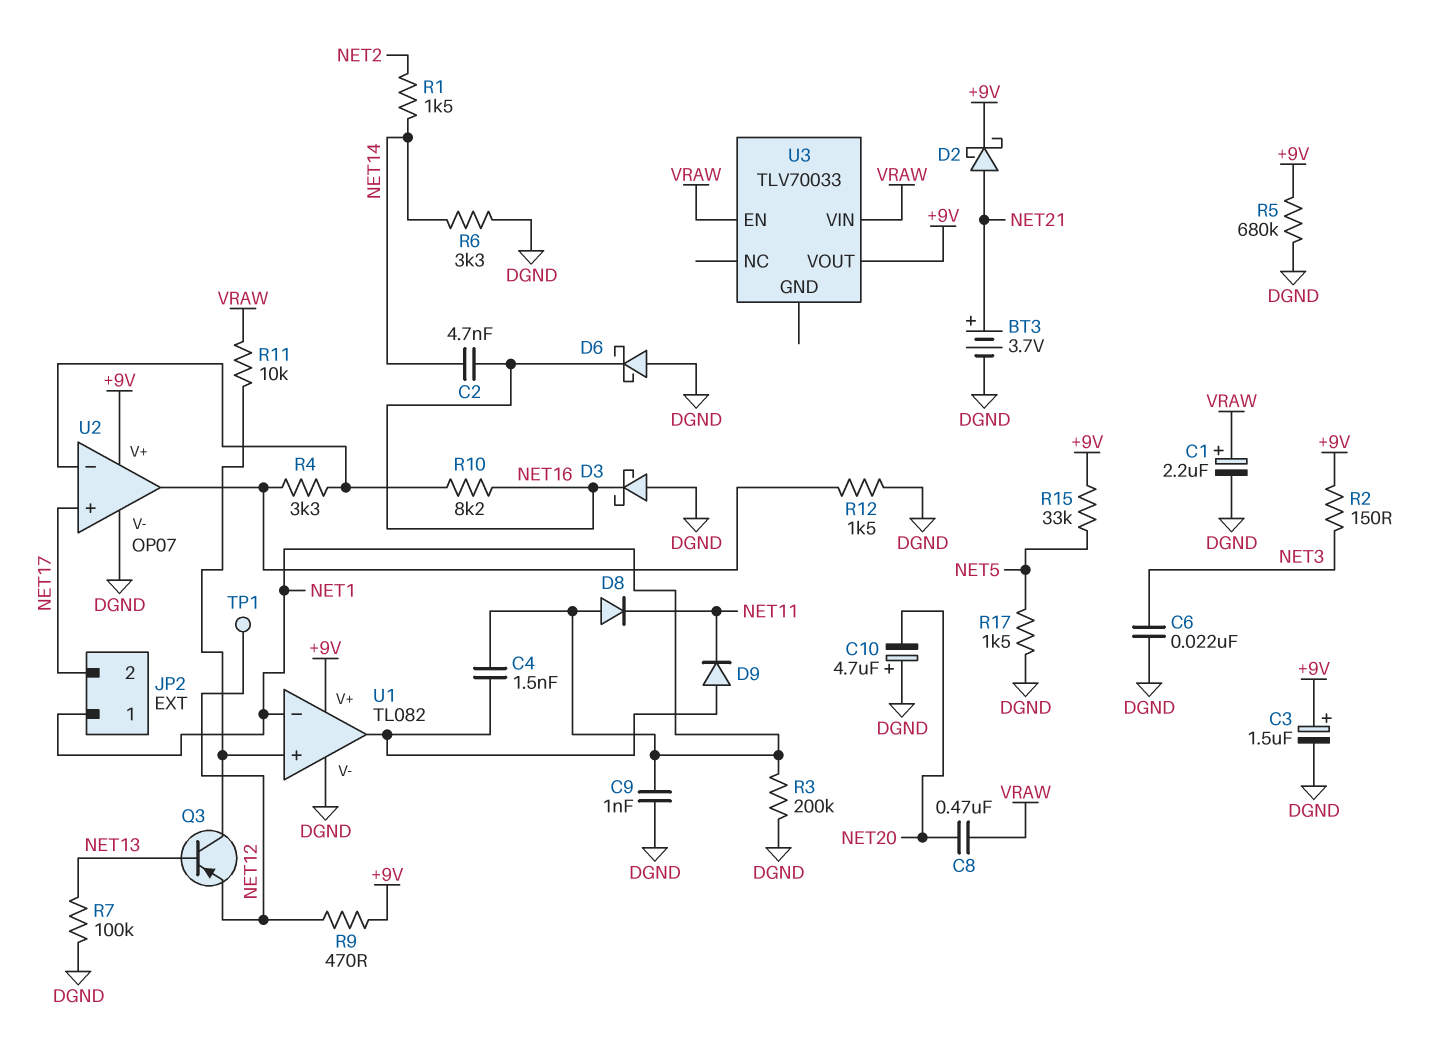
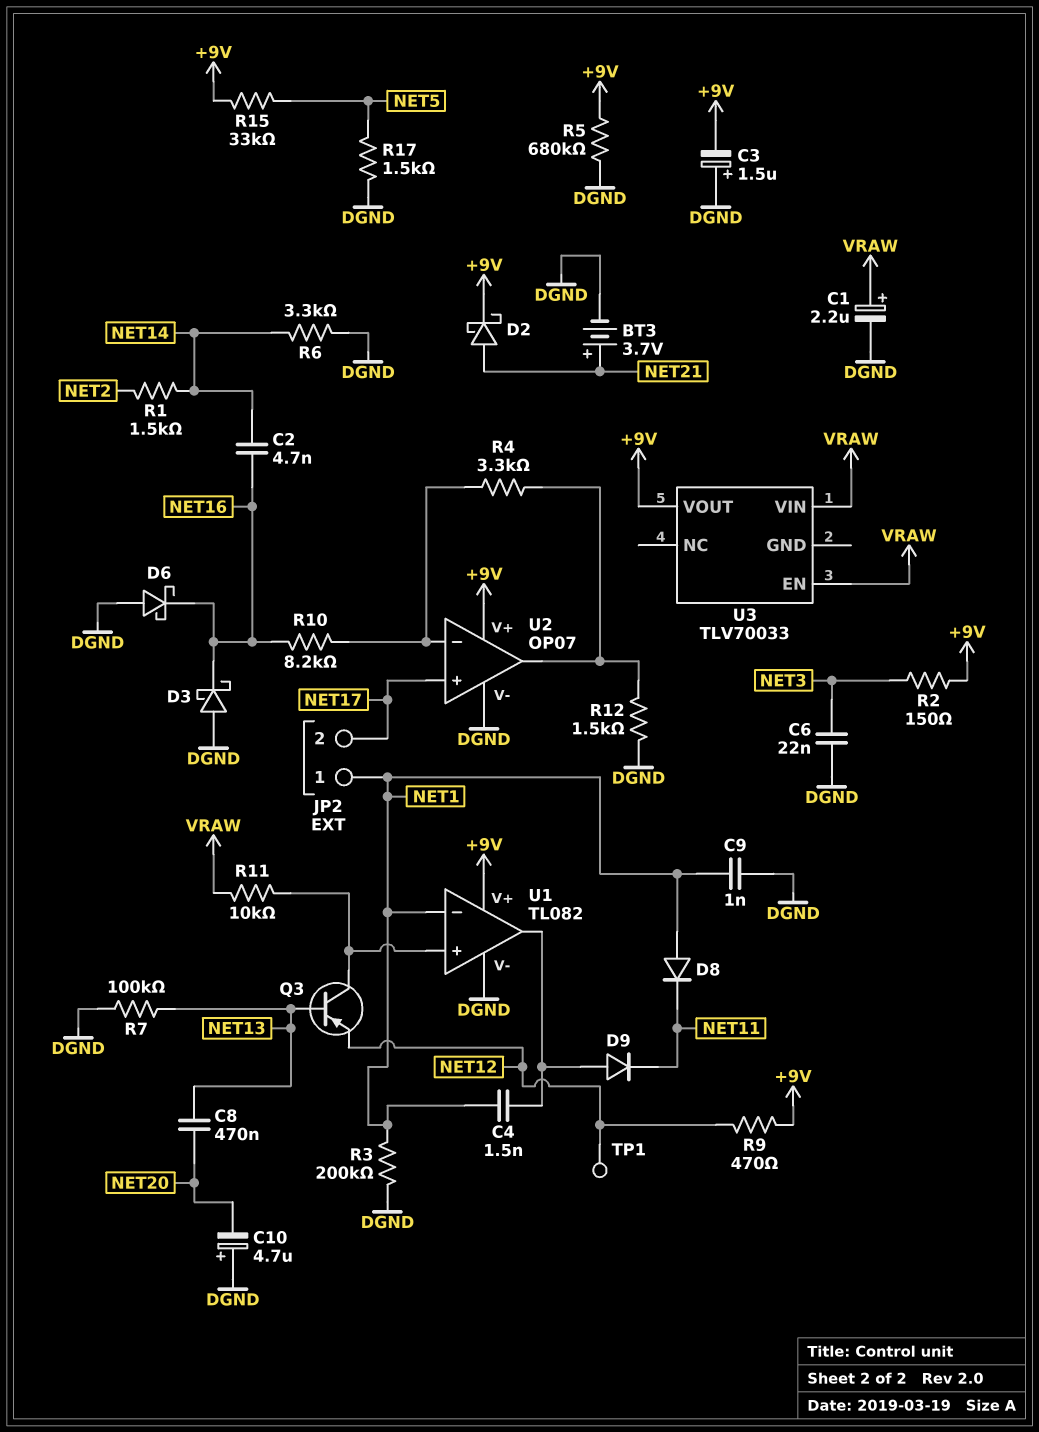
C3: 1.5uF (plus +9V, minus DGND) -> 1.5uF (plus DGND, minus +9V)
C8: 470nF (NET20, VRAW) -> 470nF (NET13, NET20)

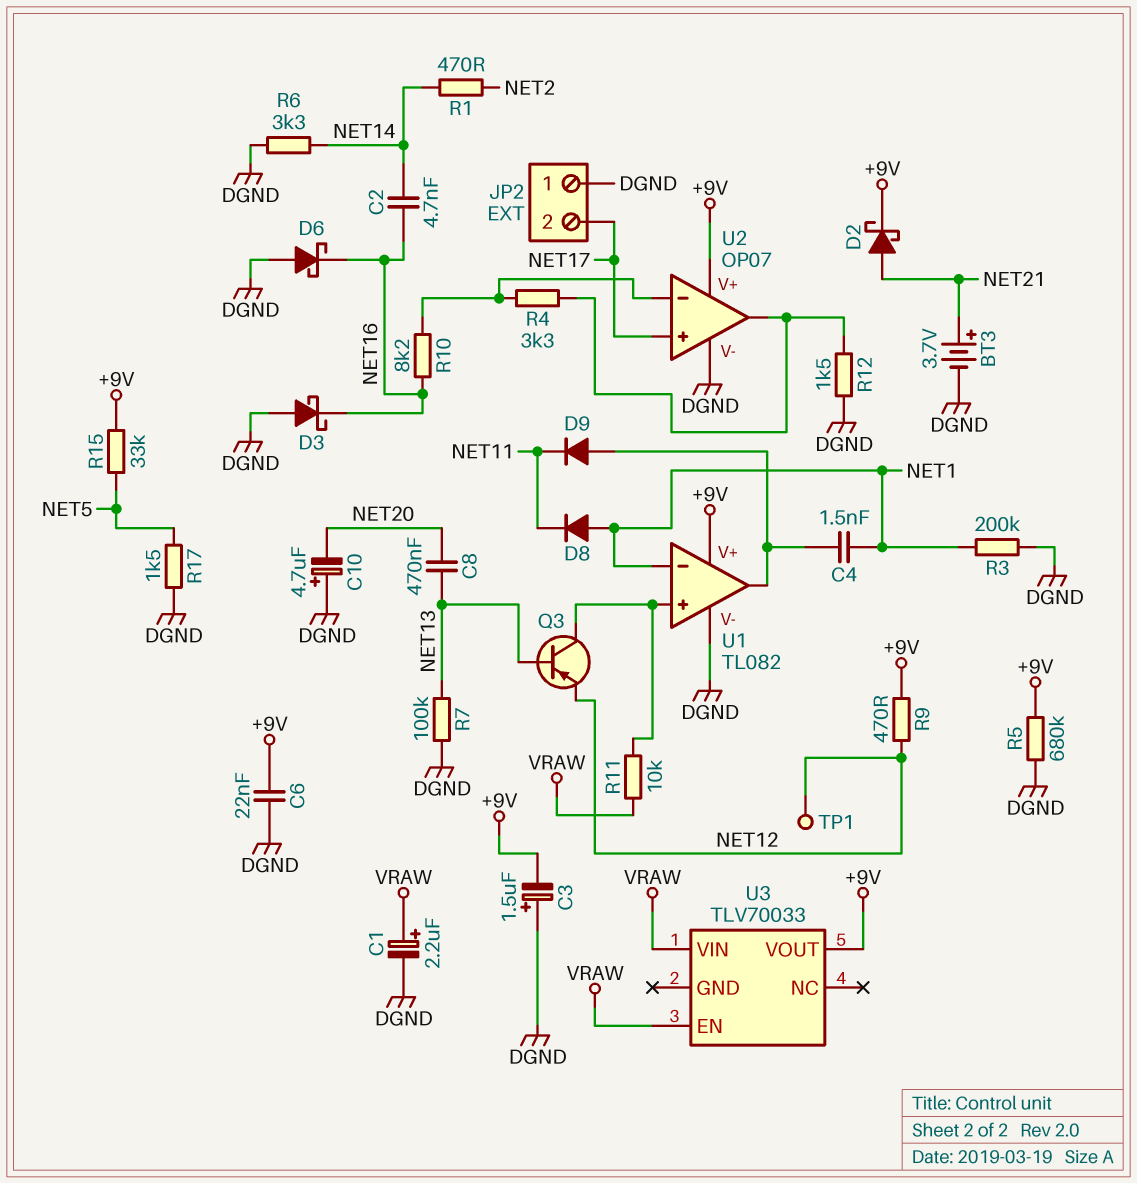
C6: 22nF (DGND, NET3) -> 22nF (+9V, DGND)
C9: 1nF (DGND, NET1) -> none
JP2 pin 1: NET1 -> DGND
R1: 1.5k (NET2, NET14) -> 470 (NET2, NET14)
R2: 150 (+9V, NET3) -> none

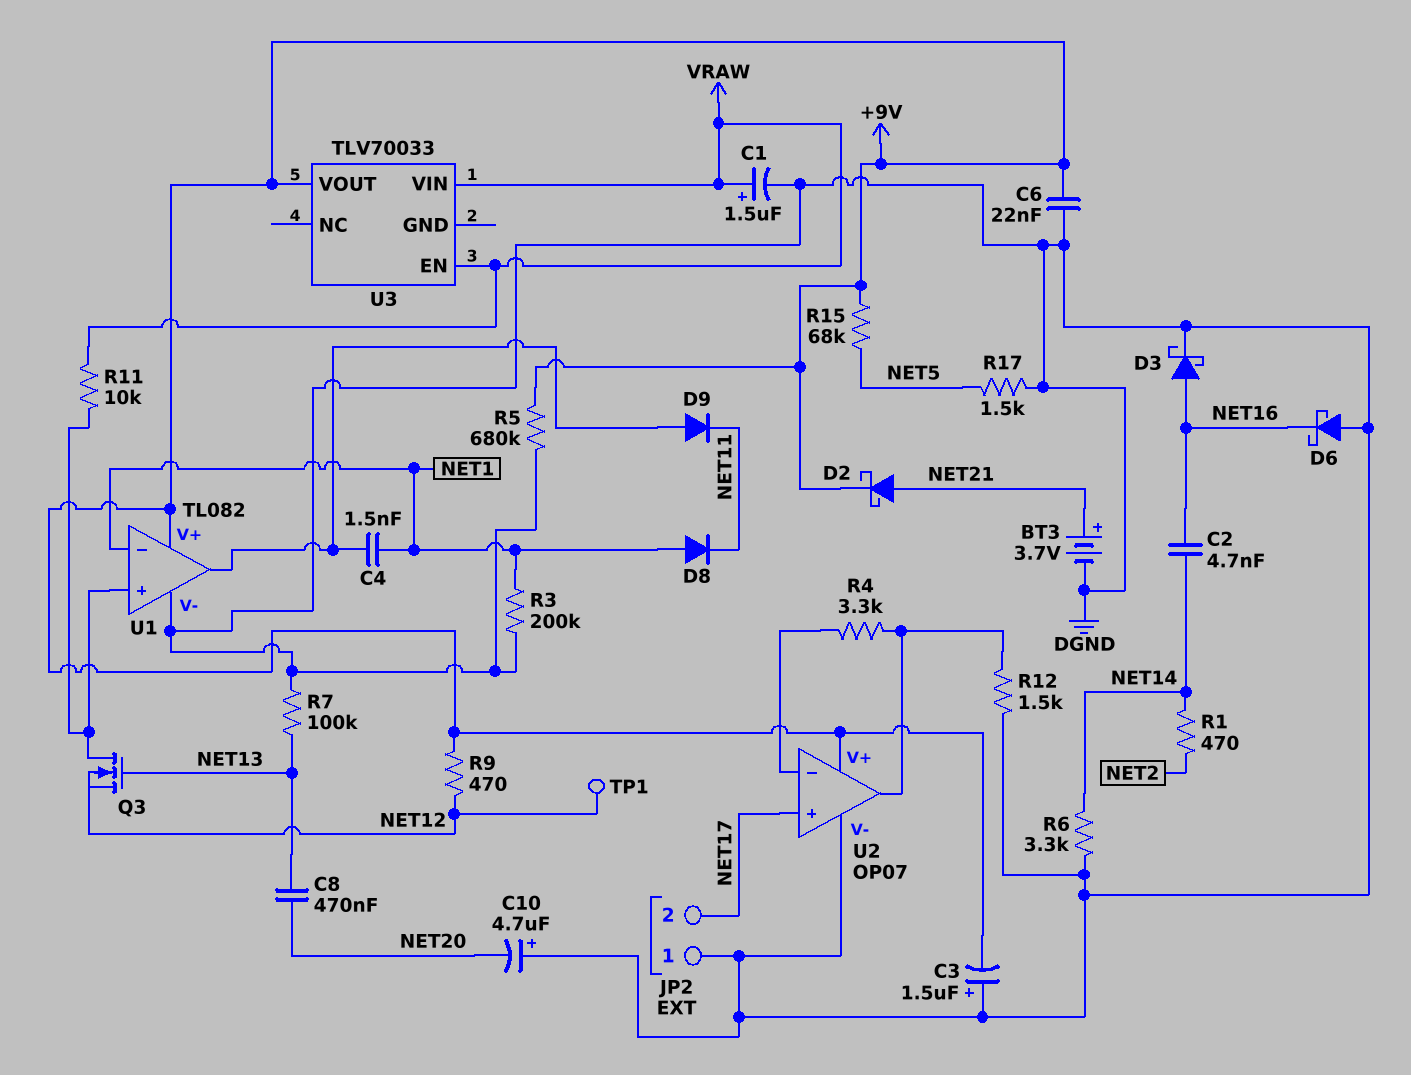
C1: 2.2uF (plus VRAW, minus DGND) -> 1.5uF (plus VRAW, minus DGND)
D3: schottky (A DGND, K NET16) -> schottky (A NET16, K DGND)
Q3: PNP (B NET13, C U1/in+, E NET12) -> NMOS (G NET13, D U1/in+, S NET12)
R10: 8.2k (NET16, U2/in-) -> none
R15: 33k (+9V, NET5) -> 68k (+9V, NET5)

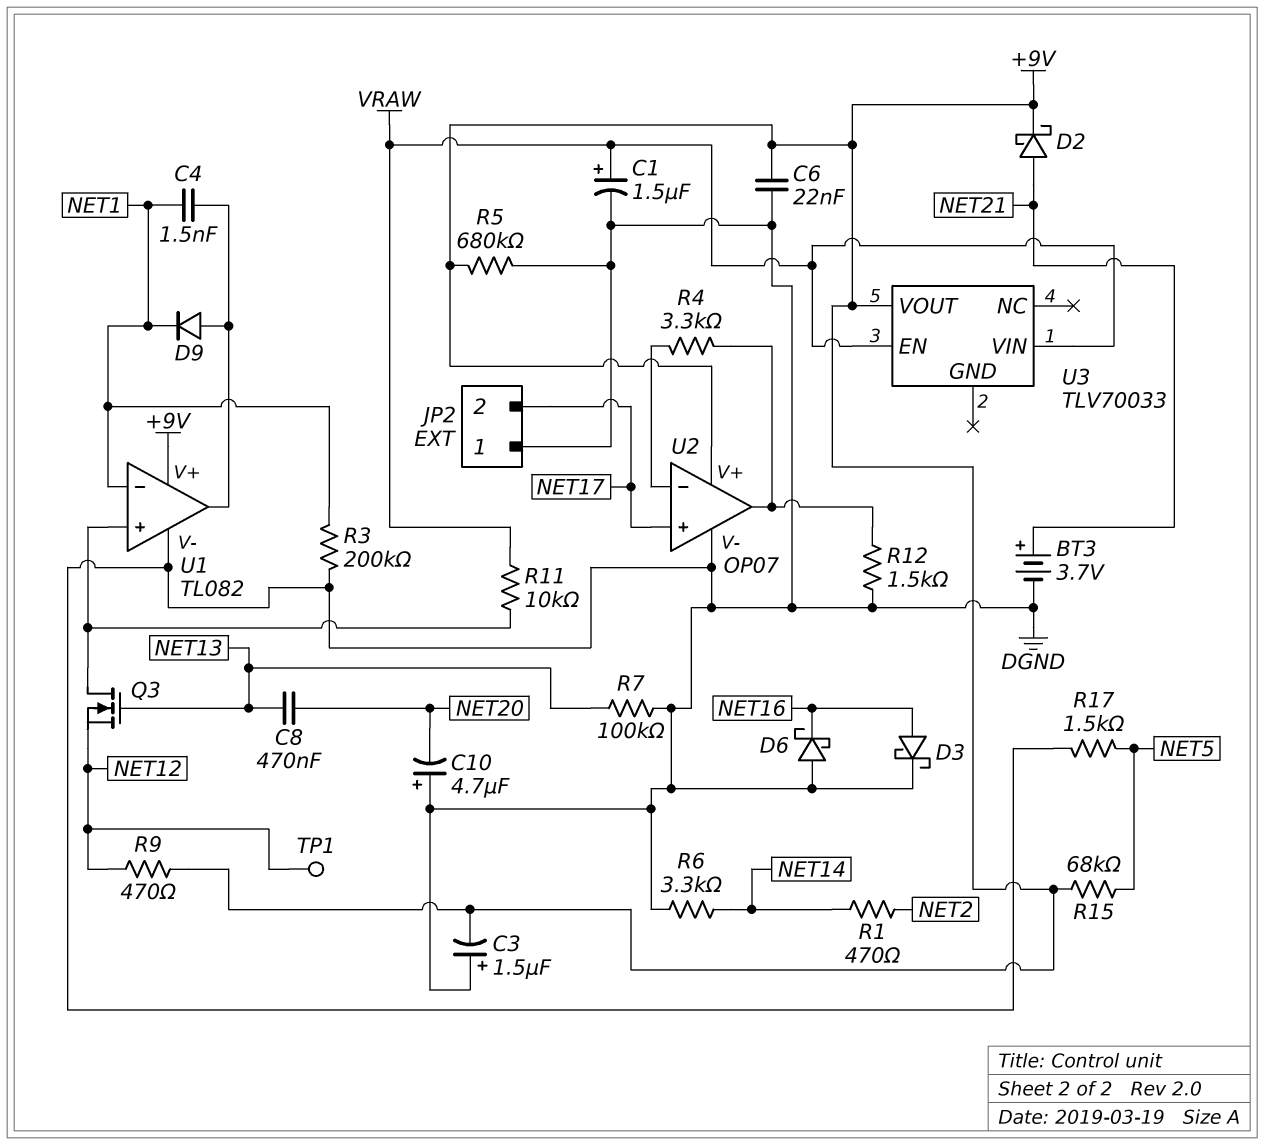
C2: 4.7nF (NET14, NET16) -> none
D8: diode (A NET1, K NET11) -> none
D9: diode (A U1/out, K NET11) -> diode (A U1/out, K NET1)

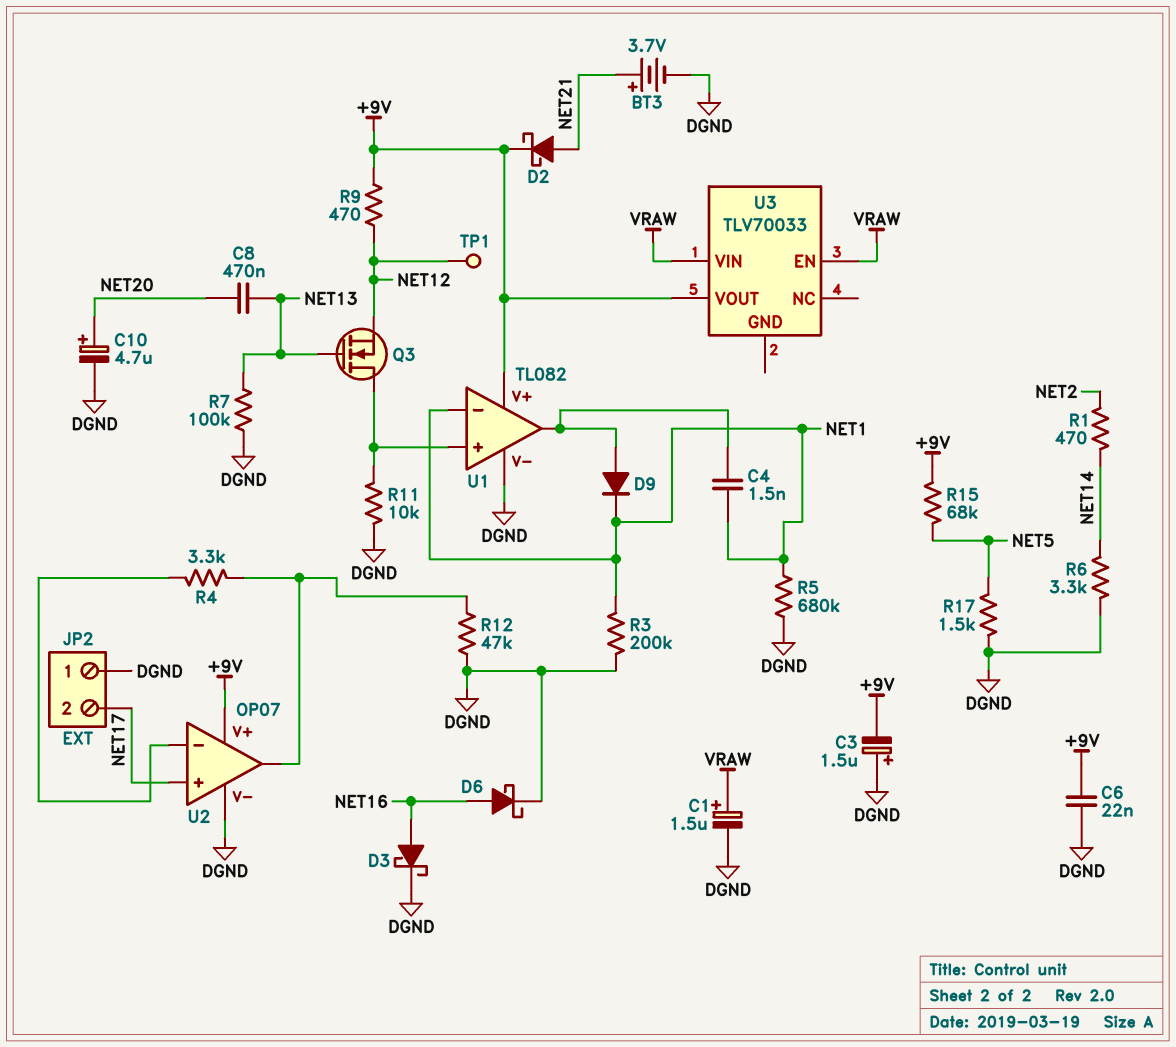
C10: 4.7uF (plus DGND, minus NET20) -> 4.7uF (plus NET20, minus DGND)
D6: schottky (A DGND, K NET16) -> schottky (A NET16, K DGND)
R5: 680k (+9V, DGND) -> 680k (DGND, NET1)
R11: 10k (U1/in+, VRAW) -> 10k (DGND, U1/in+)
R12: 1.5k (DGND, U2/out) -> 47k (DGND, U2/out)

